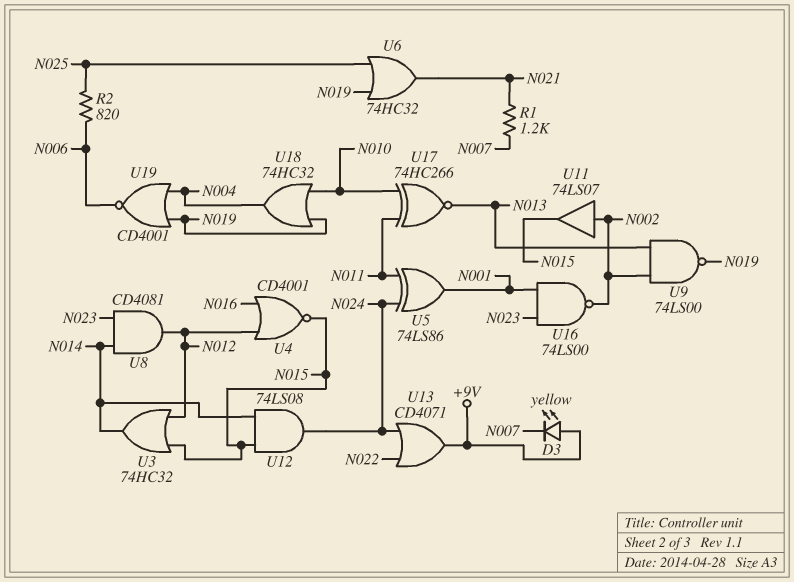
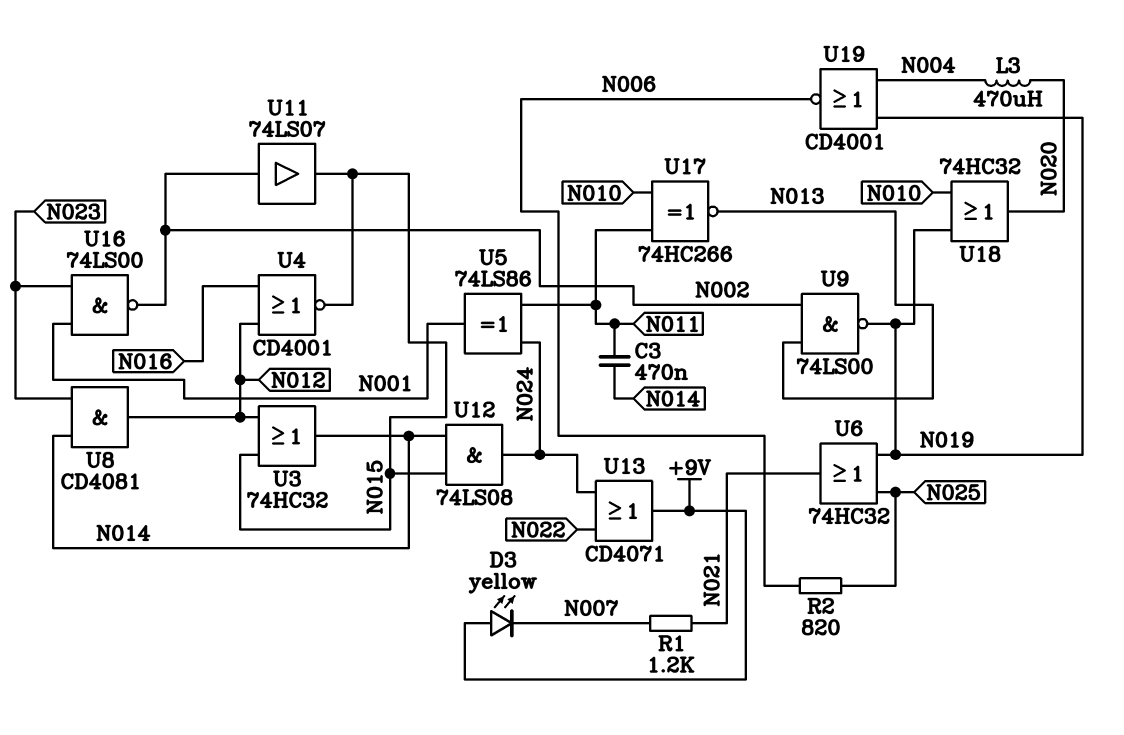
C3: none -> 470nF (N011, N014)
L3: none -> 470uH (N004, N020)
U18: OR 74HC32 (in N010, in N019, out N004) -> OR 74HC32 (in N010, in N019, out N020)

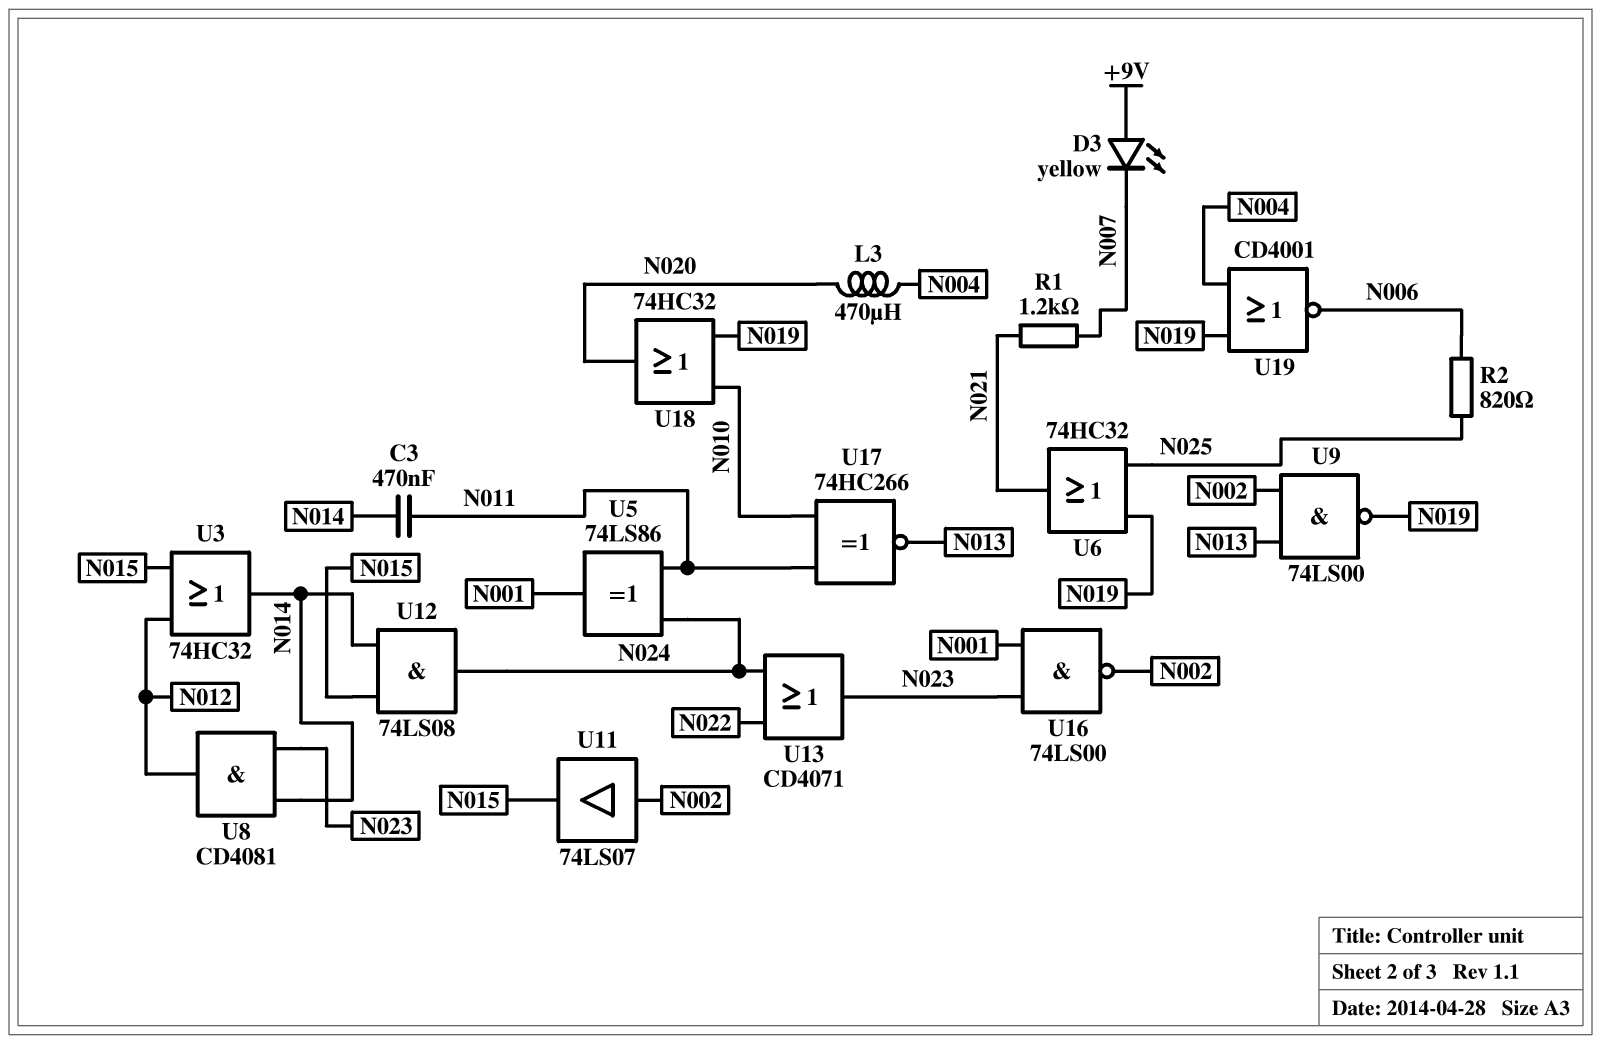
U4: NOR CD4001 (in N012, in N016, out N015) -> none
U13: OR CD4071 (in N022, in N024, out +9V) -> OR CD4071 (in N022, in N024, out N023)

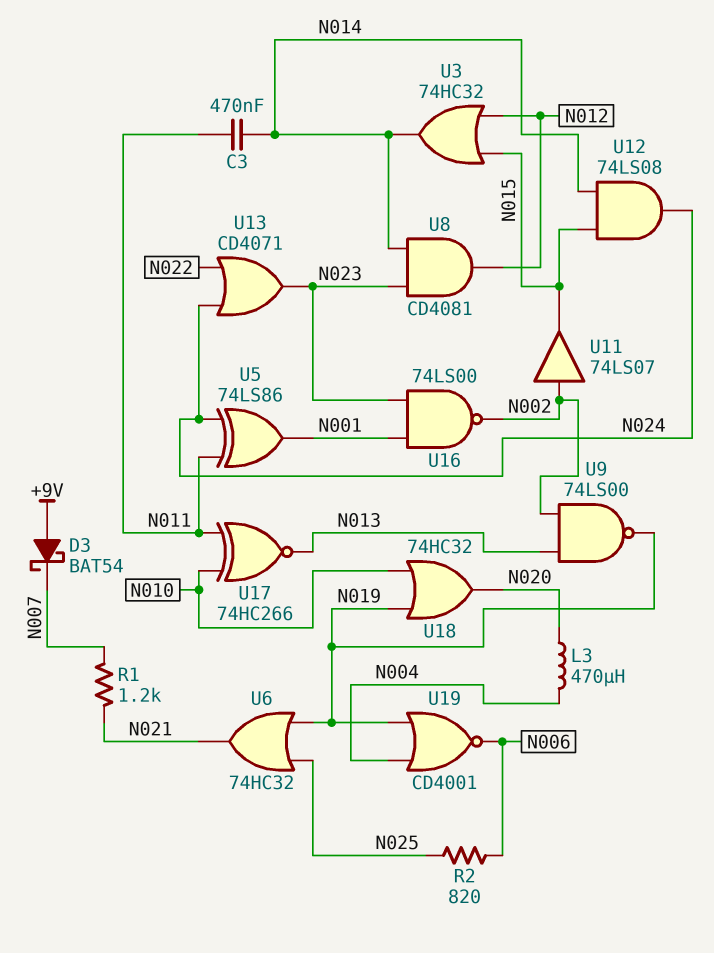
D3: LED yellow (A +9V, K N007) -> schottky BAT54 (A +9V, K N007)

